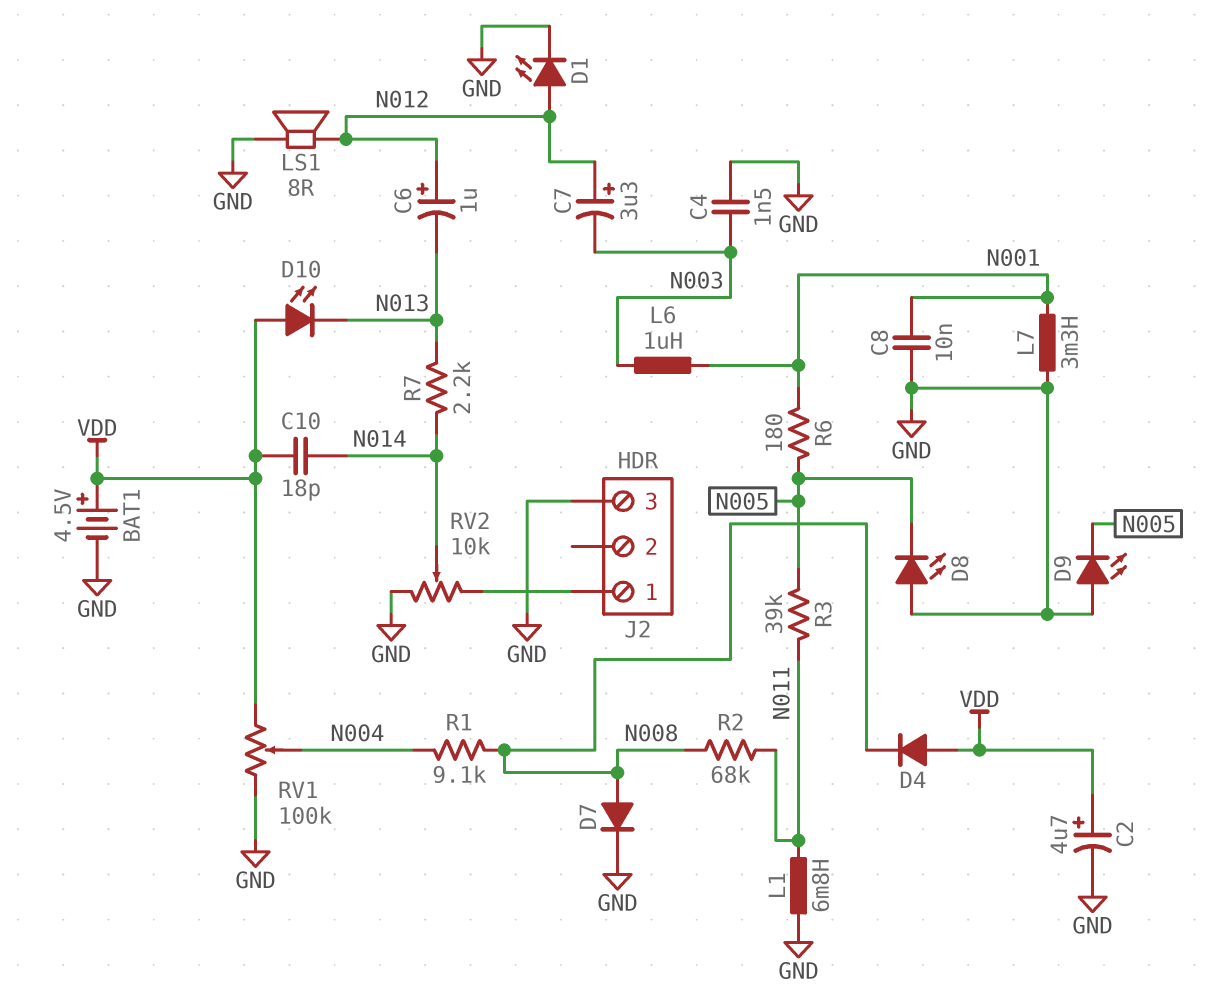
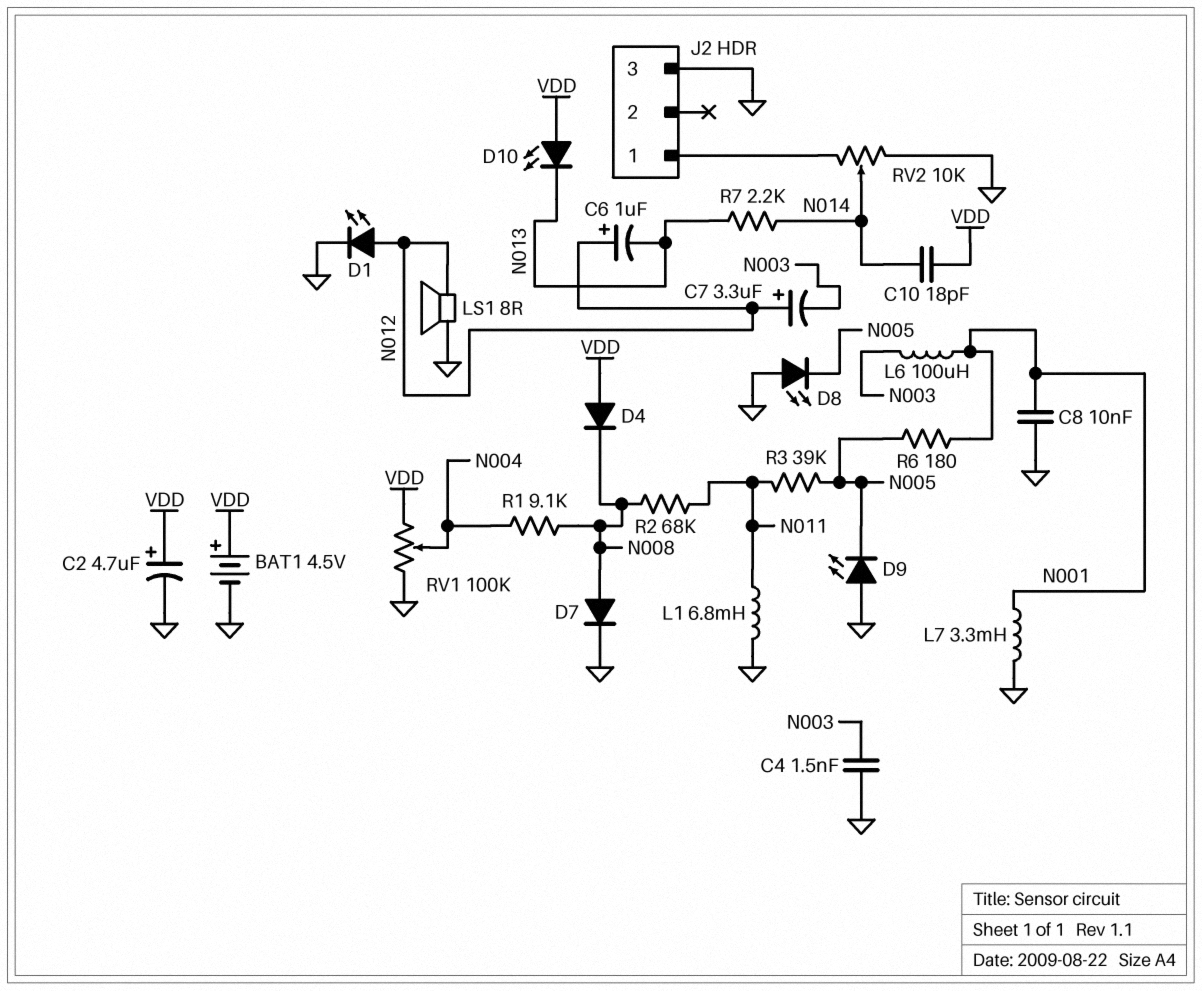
L6: 1uH (N001, N003) -> 100uH (N001, N003)

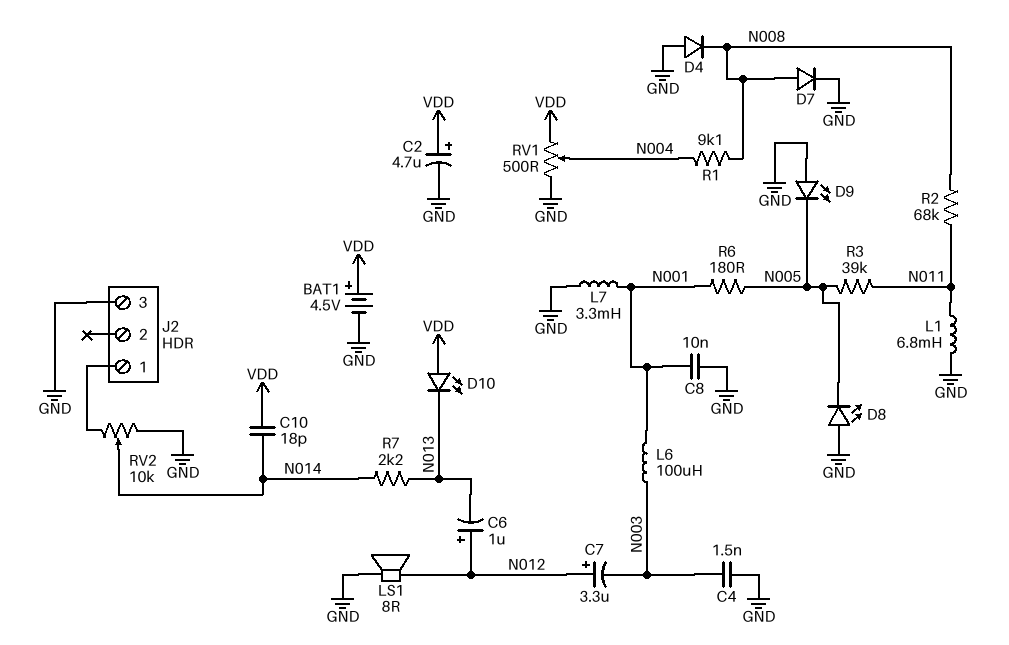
D1: LED (A N012, K GND) -> none
D4: diode (A VDD, K N008) -> diode (A GND, K N008)
RV1: 100k (GND, VDD, wiper N004) -> 500 (GND, VDD, wiper N004)

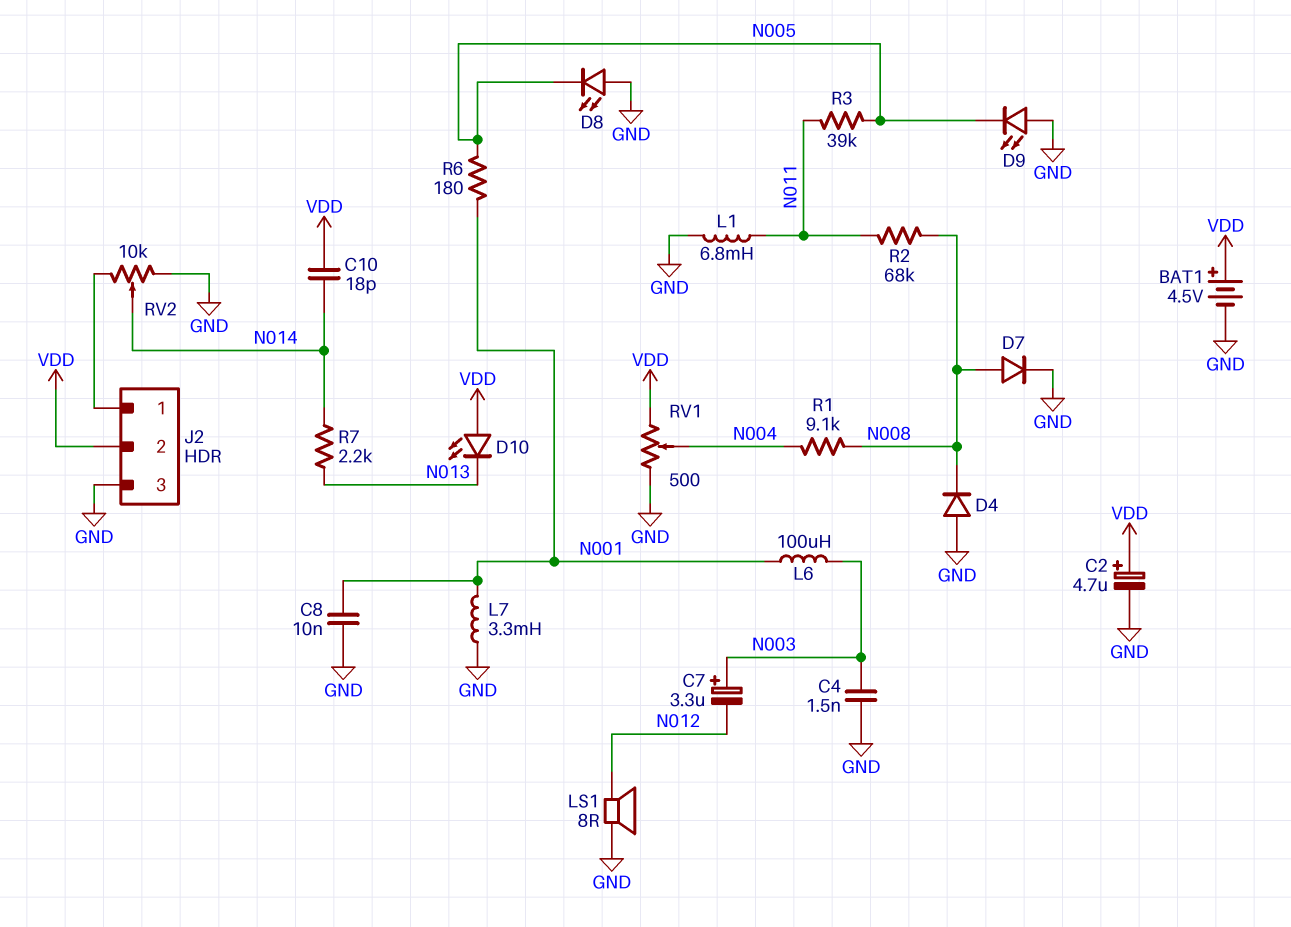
C6: 1uF (plus N012, minus N013) -> none
C7: 3.3uF (plus N012, minus N003) -> 3.3uF (plus N003, minus N012)
J2 pin 2: none -> VDD

